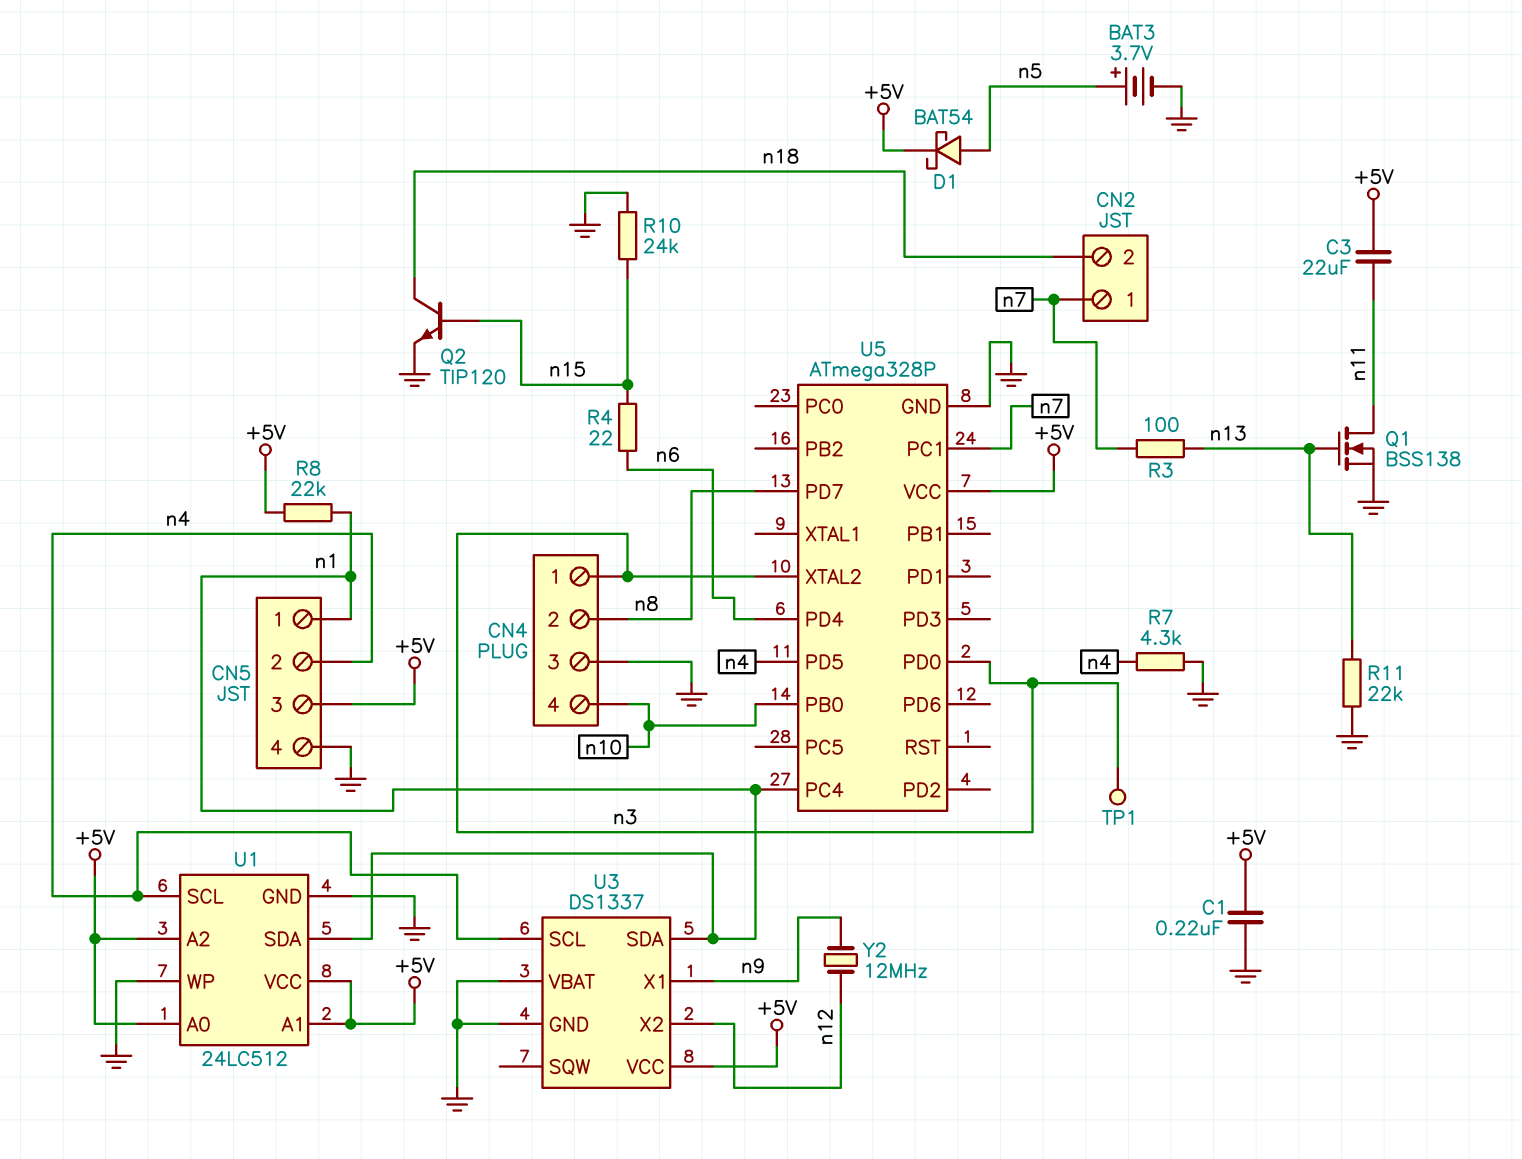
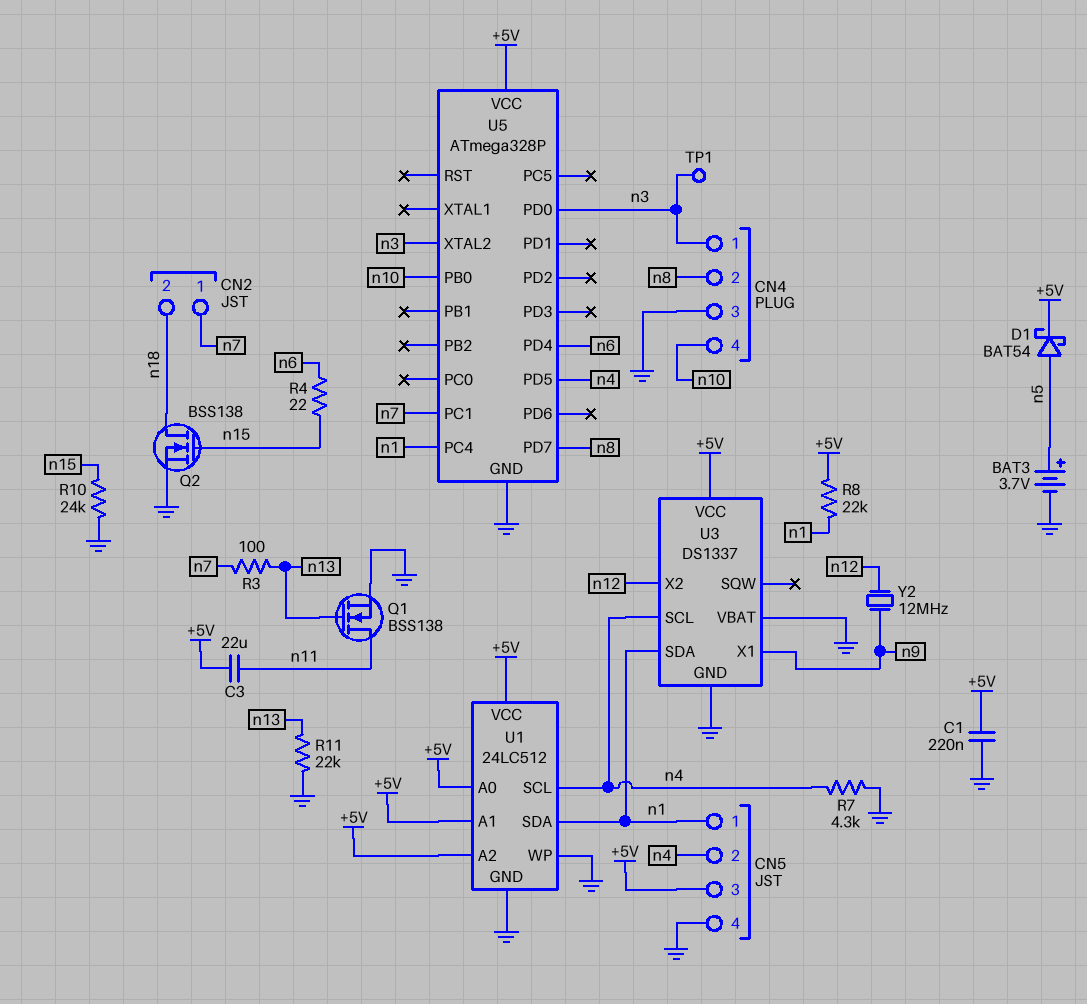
Q2: NPN TIP120 (B n15, C n18, E GND) -> NMOS BSS138 (G n15, D n18, S GND)

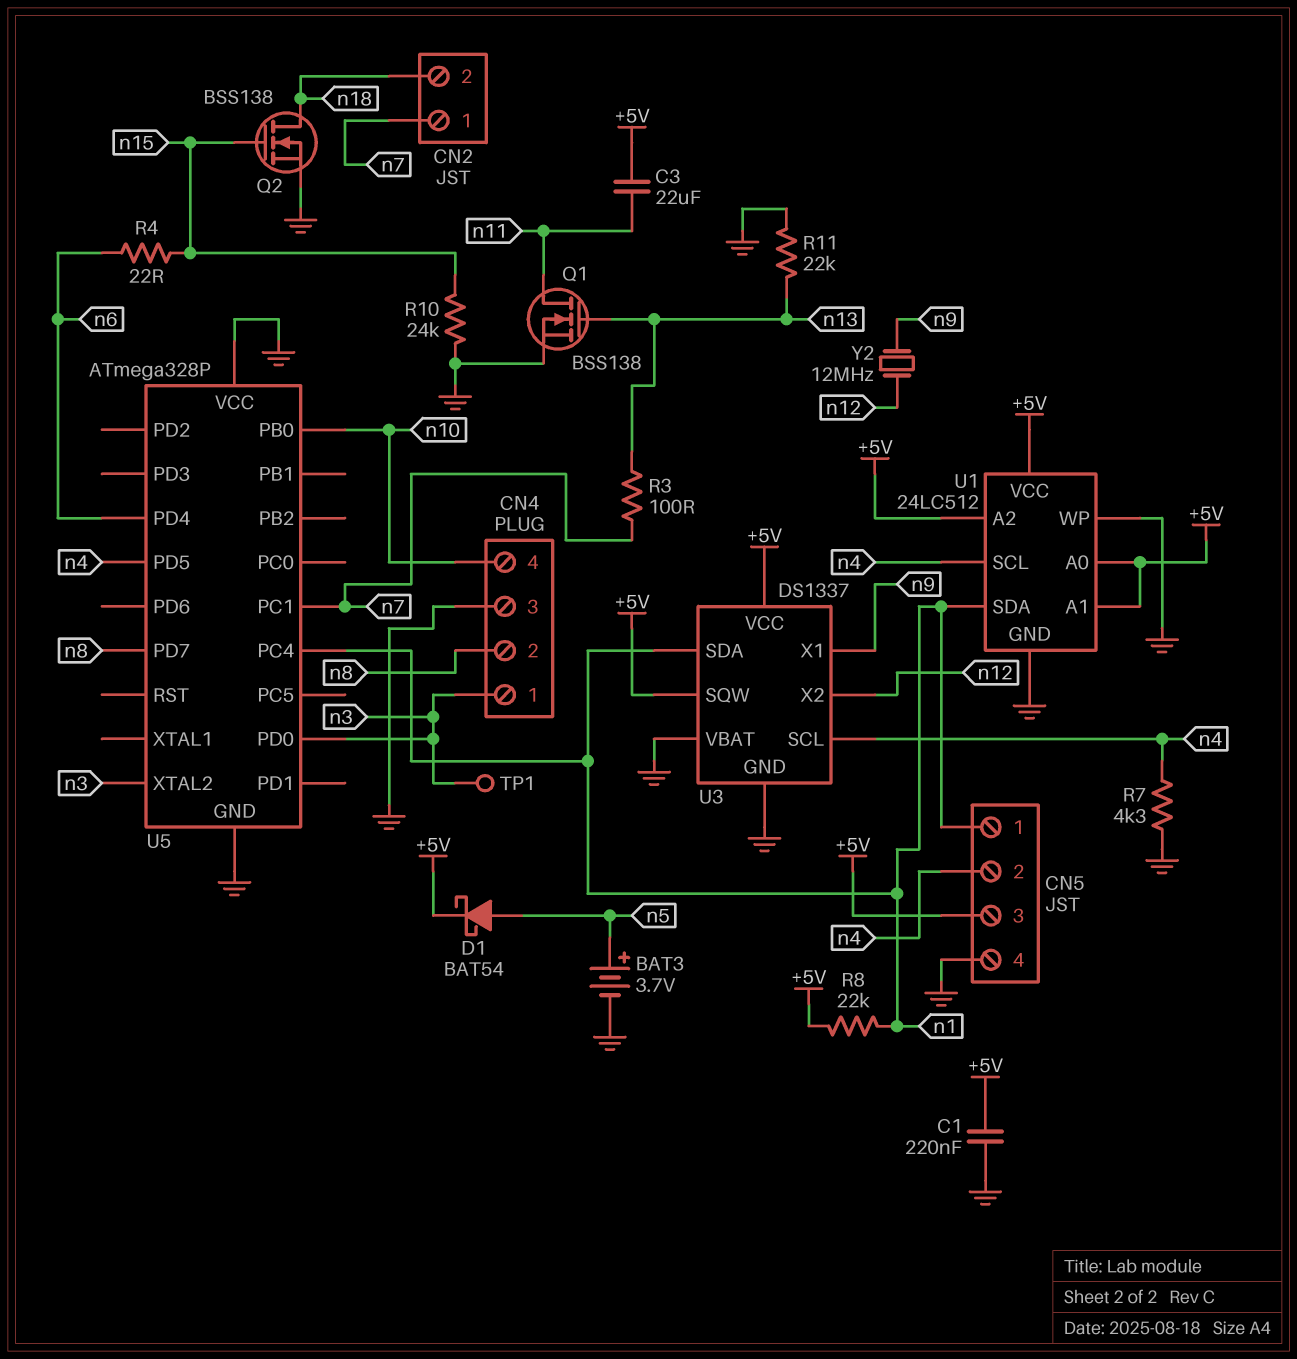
U3 pin SQW: none -> +5V
U5 pin VCC: +5V -> GND

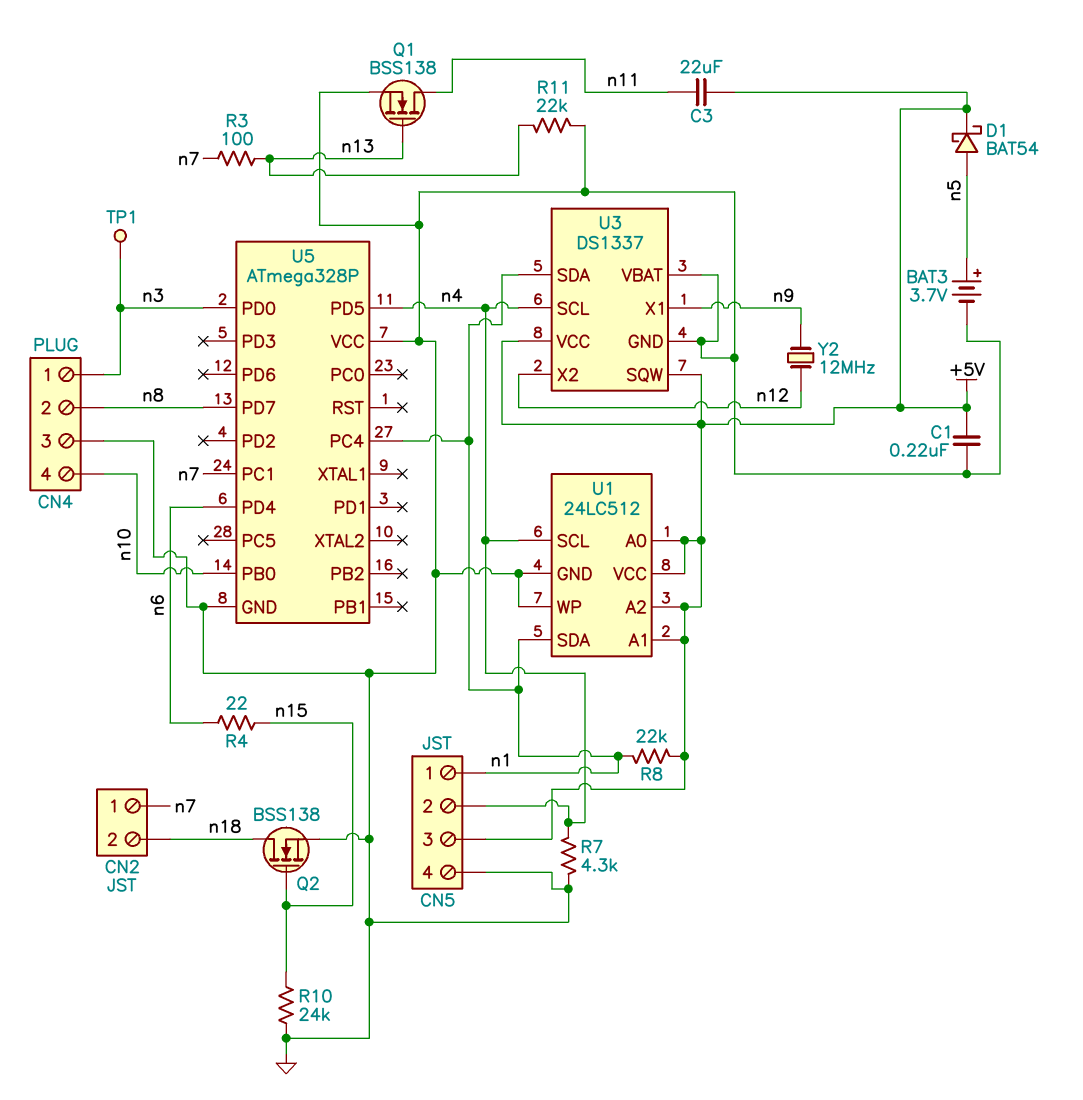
U5 pin XTAL2: n3 -> none

